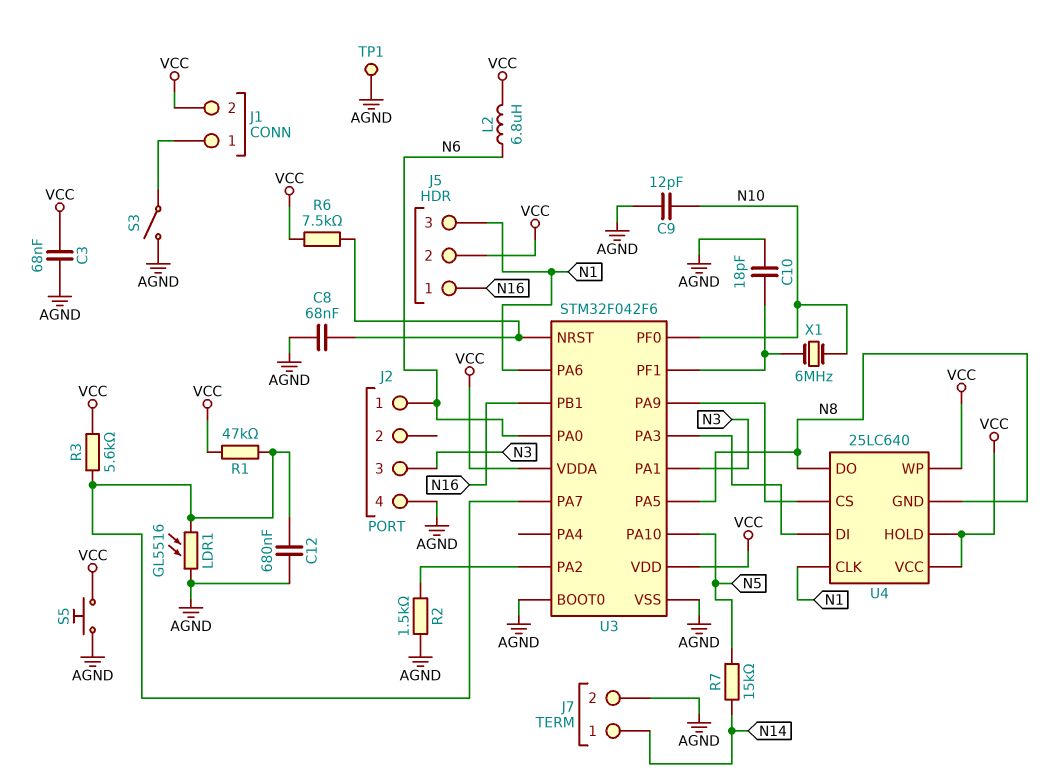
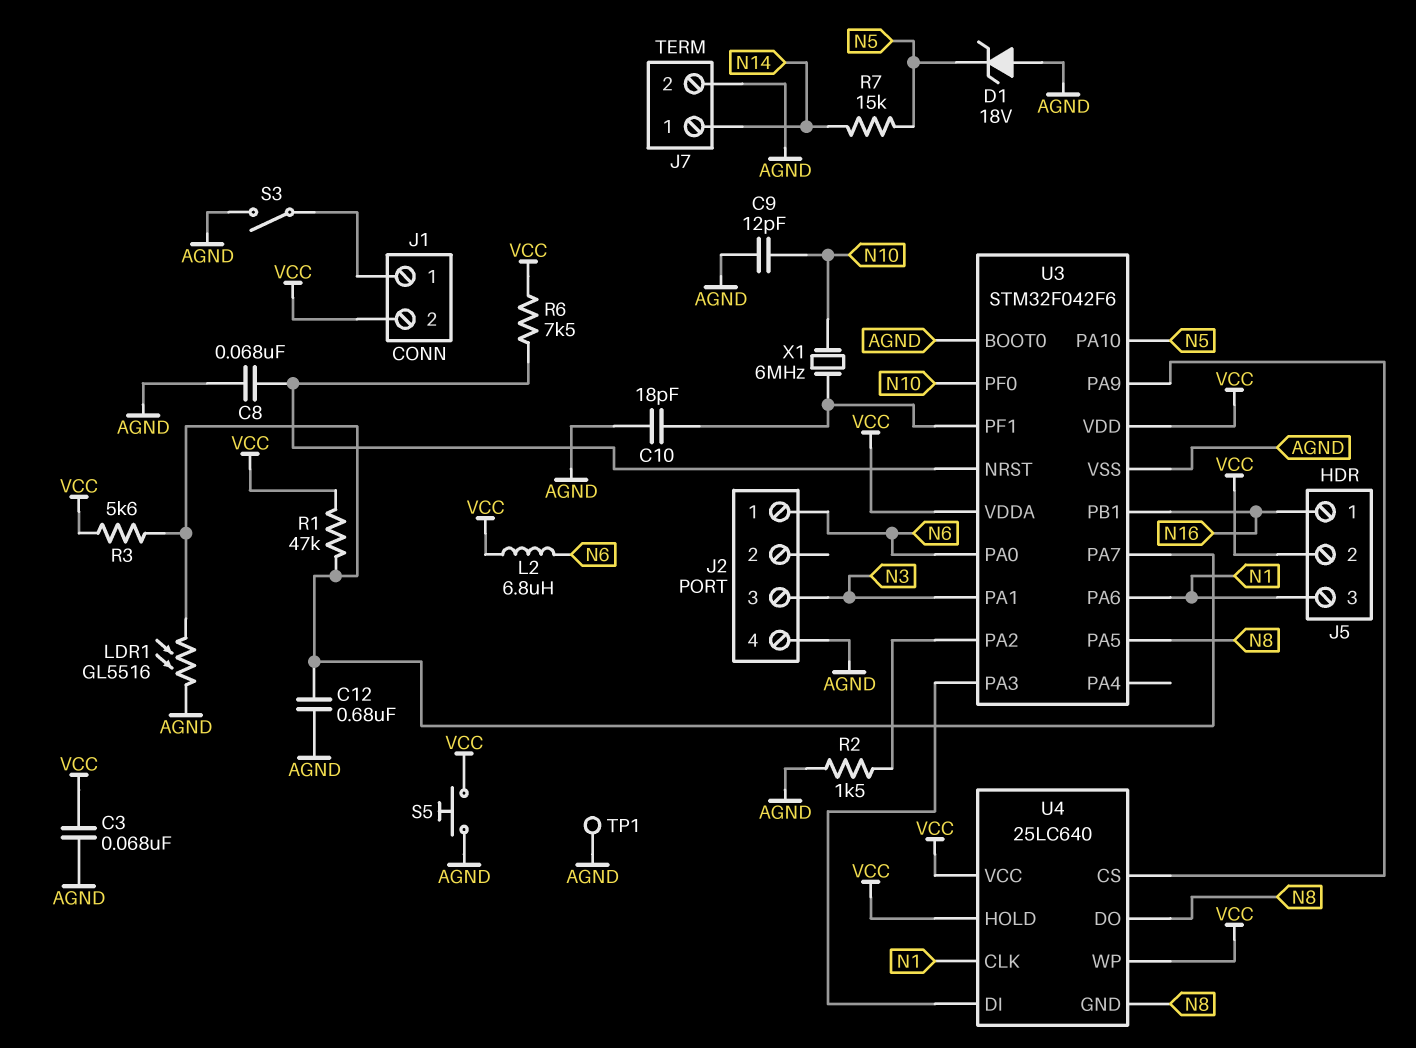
D1: none -> zener 18V (A AGND, K N5)

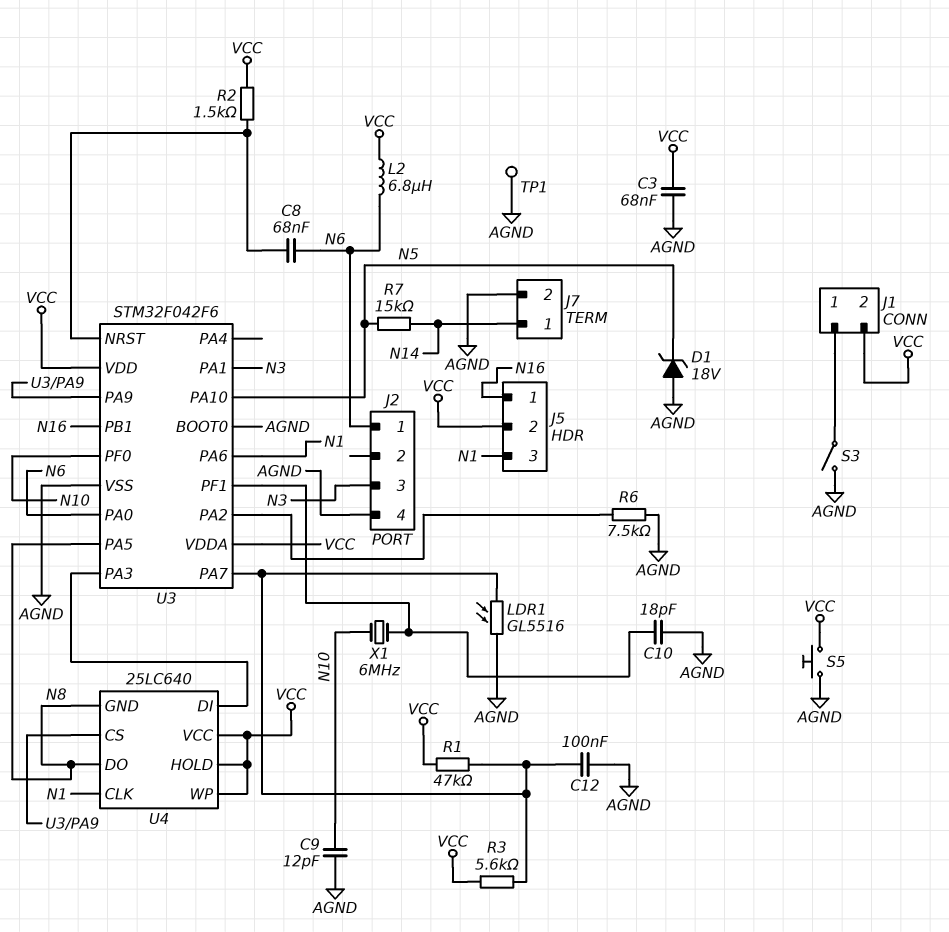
C8: 68nF (AGND, U3/NRST) -> 68nF (N6, U3/NRST)
C12: 680nF (AGND, U3/PA7) -> 100nF (AGND, U3/PA7)
R2: 1.5k (AGND, U3/PA2) -> 1.5k (U3/NRST, VCC)
R6: 7.5k (U3/NRST, VCC) -> 7.5k (AGND, U3/PA2)

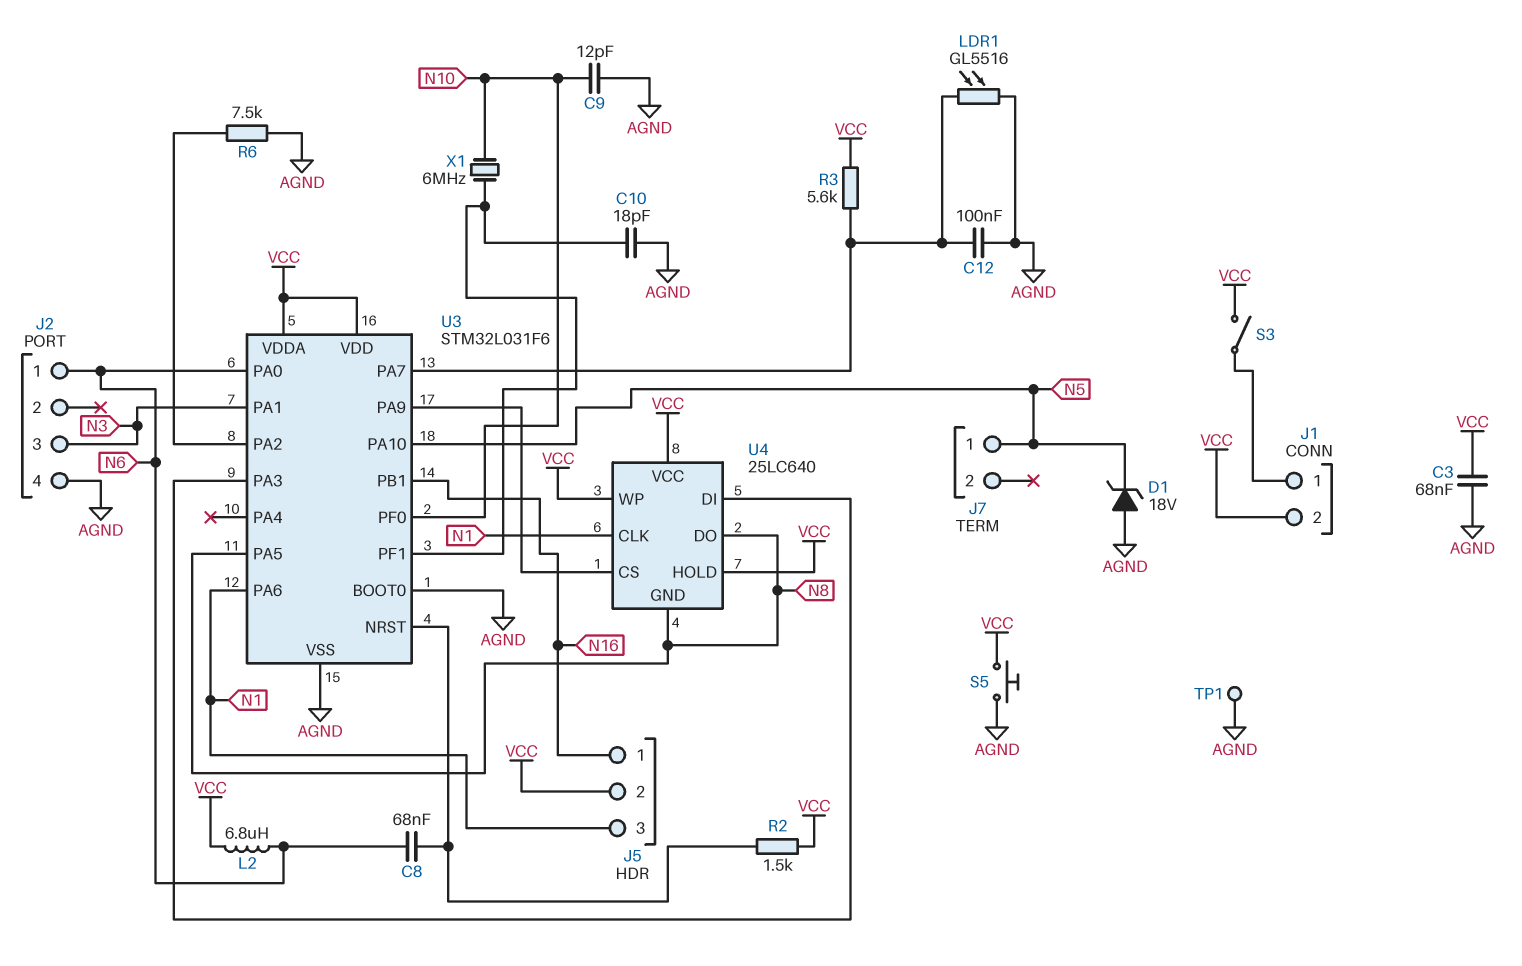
J7 pin 1: N14 -> N5
J7 pin 2: AGND -> none
R1: 47k (U3/PA7, VCC) -> none
R7: 15k (N5, N14) -> none
S3: switch (AGND, J1/1) -> switch (J1/1, VCC)
U3: STM32F042F6 -> STM32L031F6

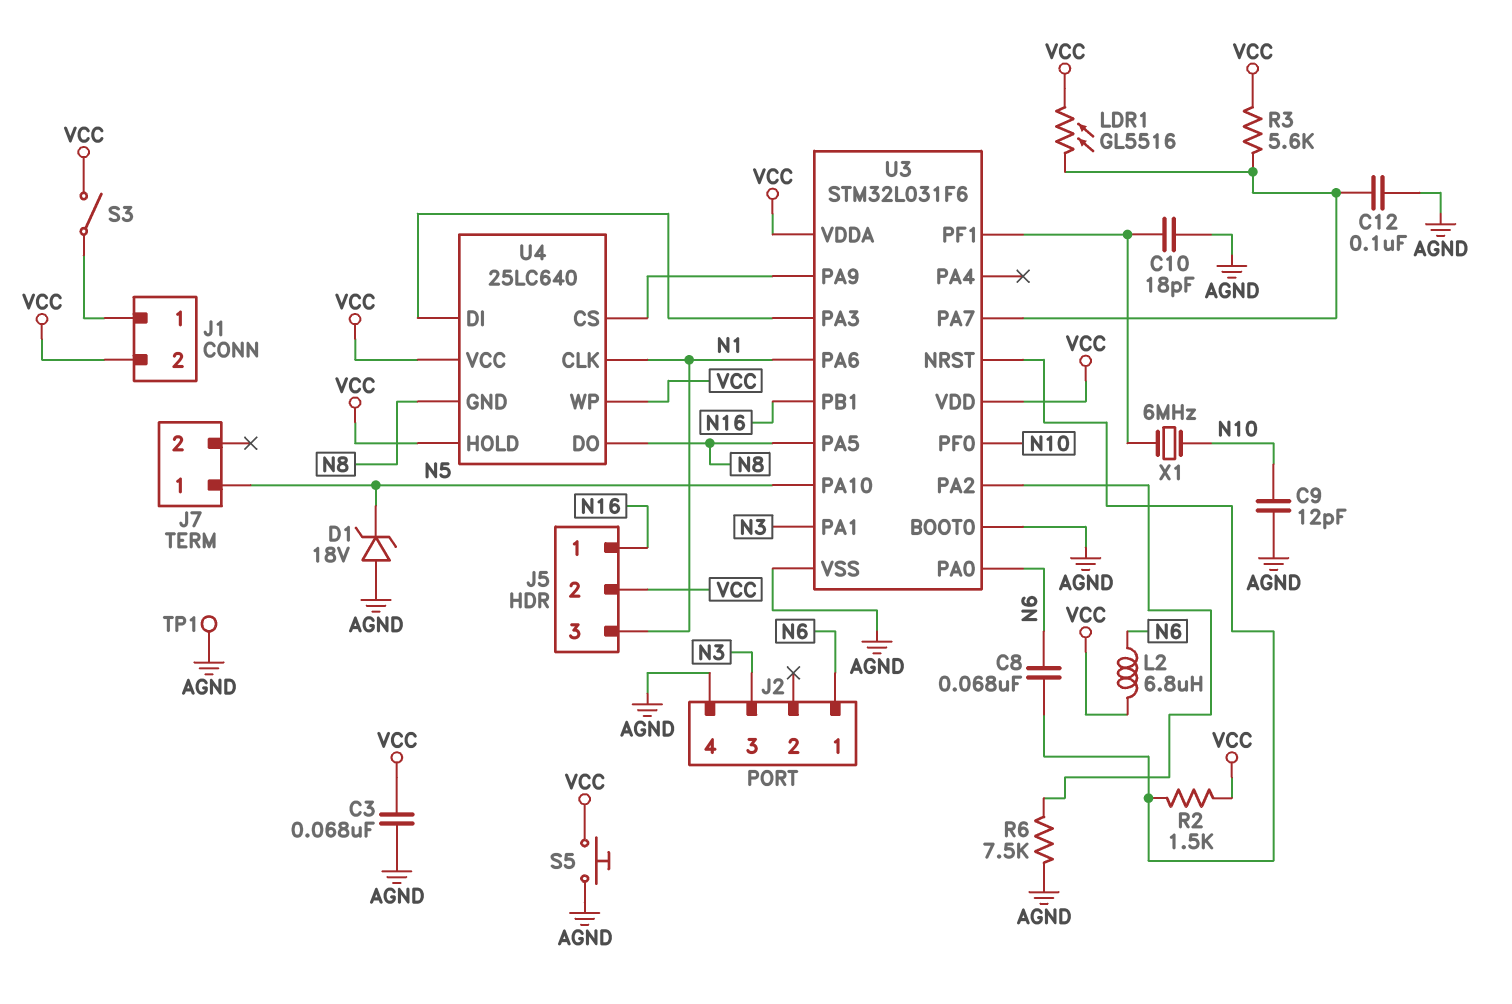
LDR1: GL5516 (AGND, U3/PA7) -> GL5516 (U3/PA7, VCC)

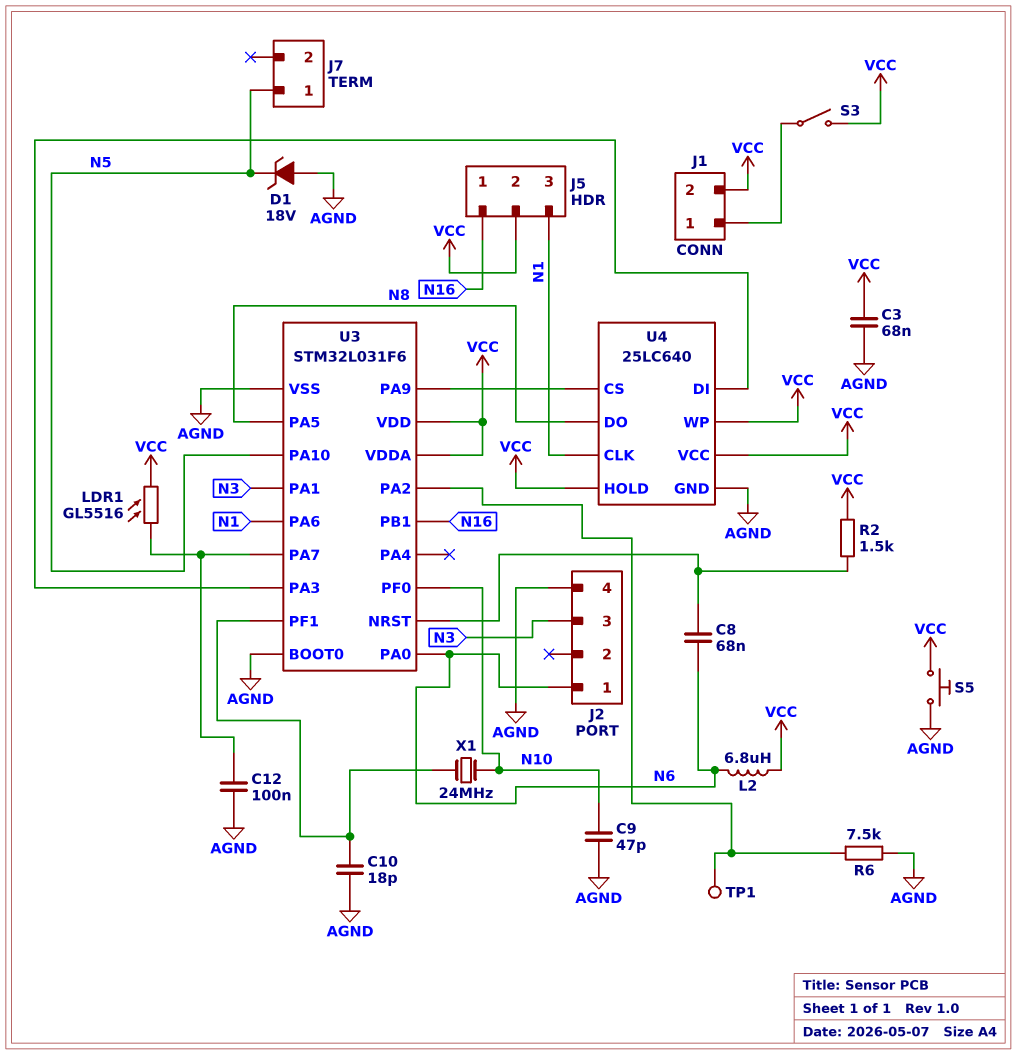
C9: 12pF (AGND, N10) -> 47pF (AGND, N10)
R3: 5.6k (U3/PA7, VCC) -> none
TP1: test point (AGND) -> test point (U3/PA2)
U4 pin GND: N8 -> AGND
X1: 6MHz (N10, U3/PF1) -> 24MHz (N10, U3/PF1)

